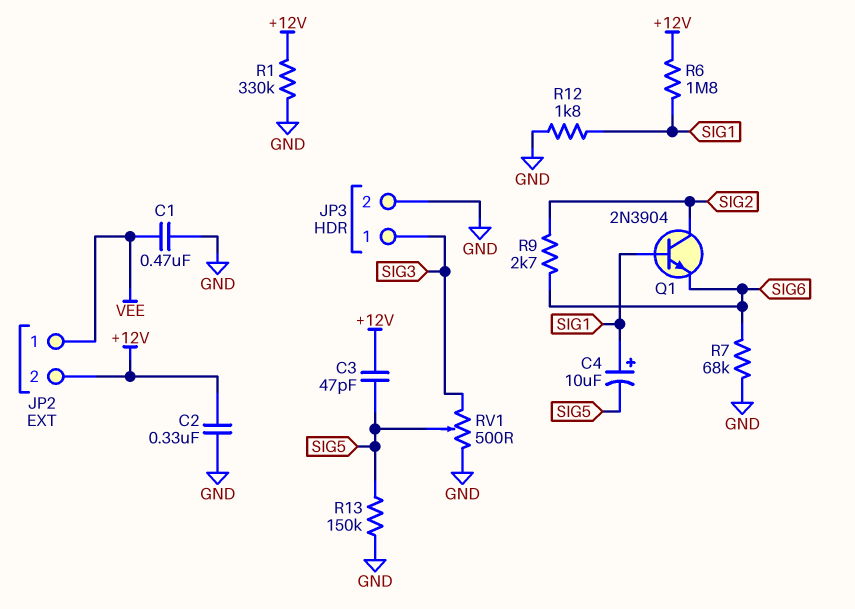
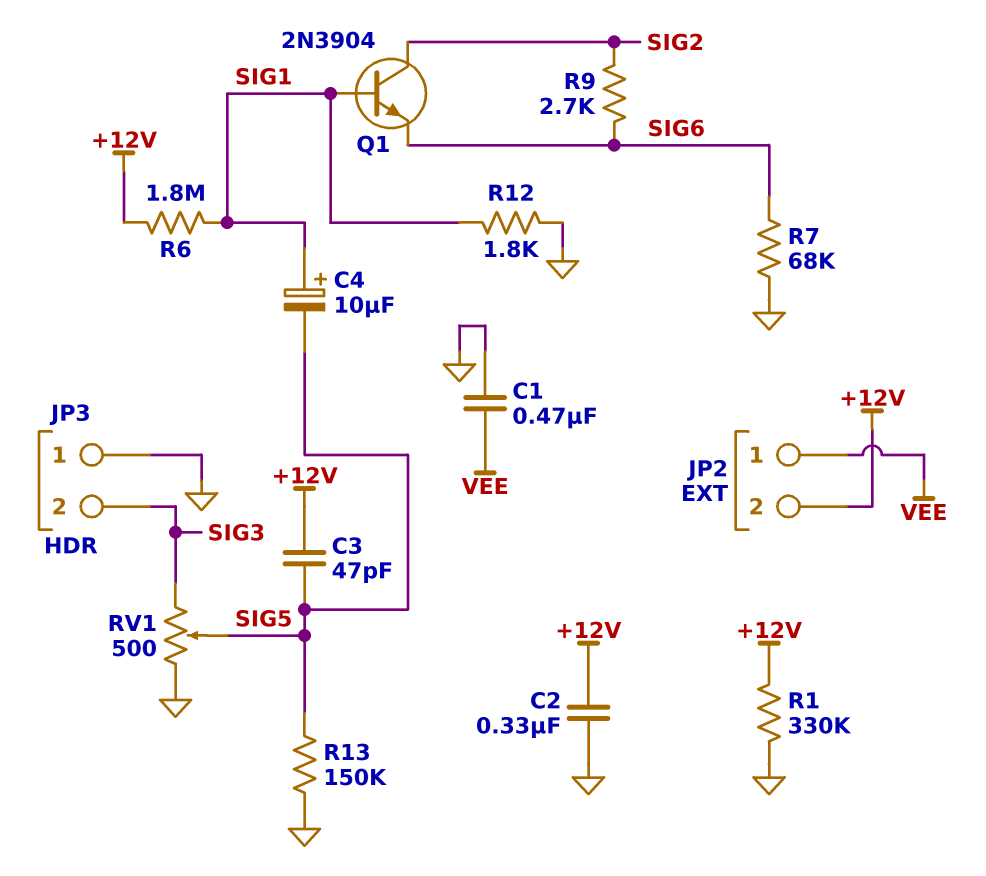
JP3 pin 1: SIG3 -> GND
JP3 pin 2: GND -> SIG3

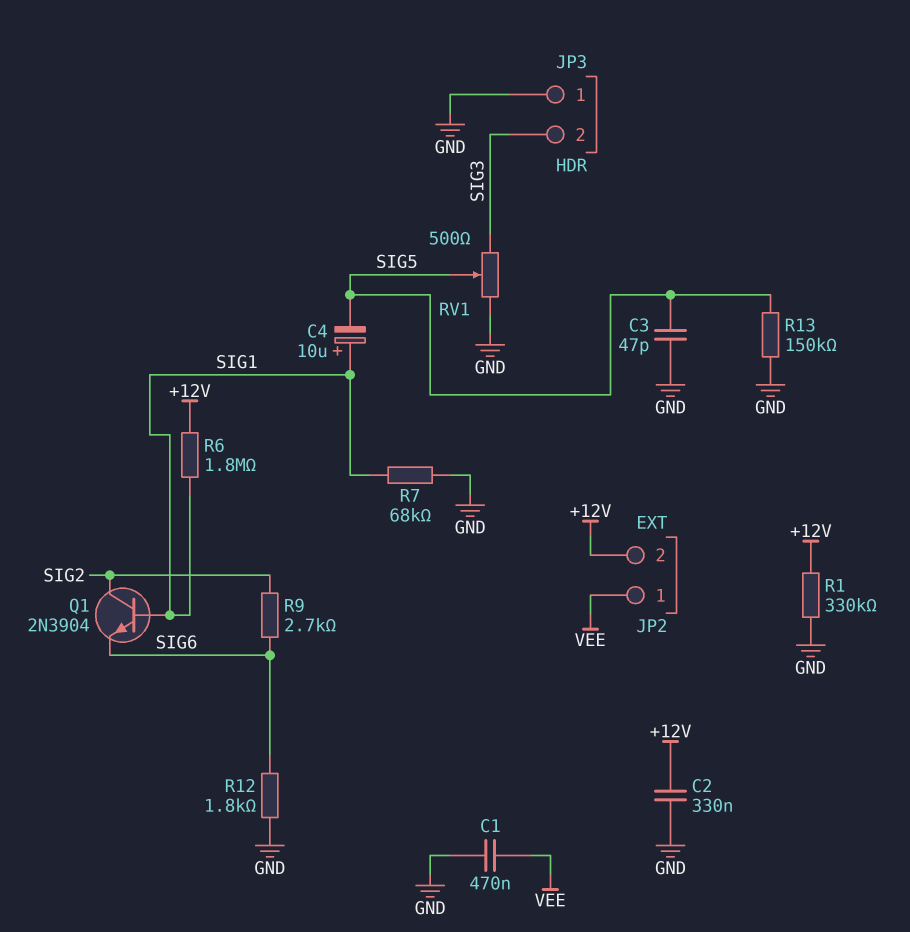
C3: 47pF (+12V, SIG5) -> 47pF (GND, SIG5)
R7: 68k (GND, SIG6) -> 68k (GND, SIG1)
R12: 1.8k (GND, SIG1) -> 1.8k (GND, SIG6)

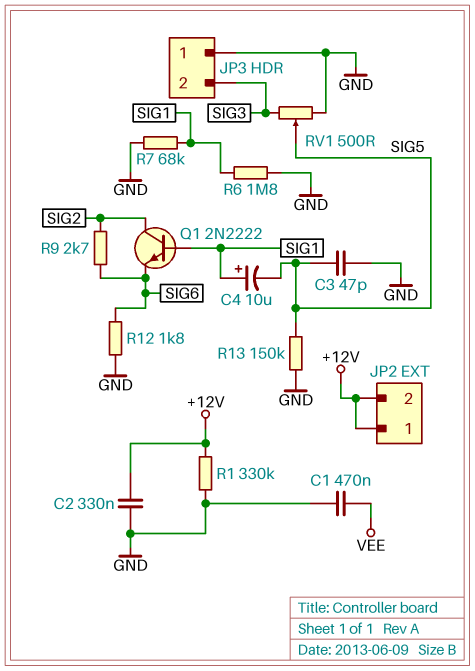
JP2 pin 1: VEE -> +12V
Q1: NPN 2N3904 (B SIG1, C SIG2, E SIG6) -> NPN 2N2222 (B SIG1, C SIG2, E SIG6)
R6: 1.8M (+12V, SIG1) -> 1.8M (GND, SIG1)

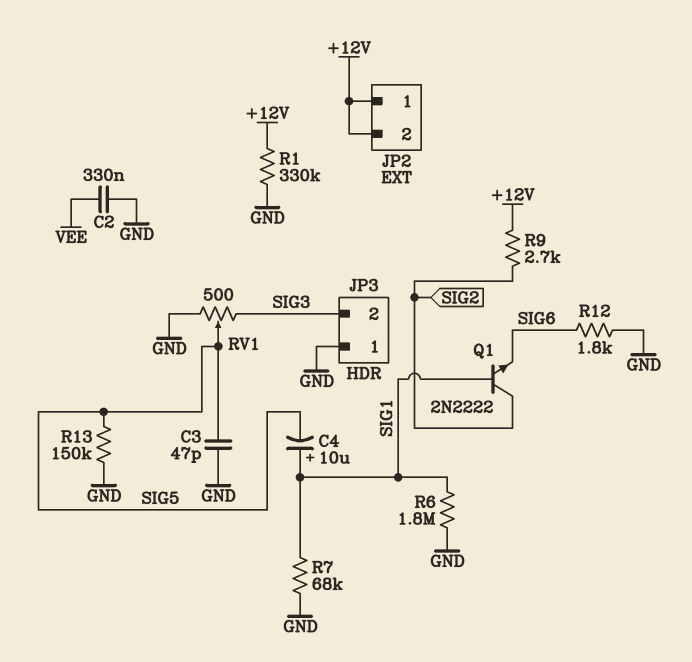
C1: 470nF (GND, VEE) -> none
C2: 330nF (+12V, GND) -> 330nF (GND, VEE)
R9: 2.7k (SIG2, SIG6) -> 2.7k (+12V, SIG2)

